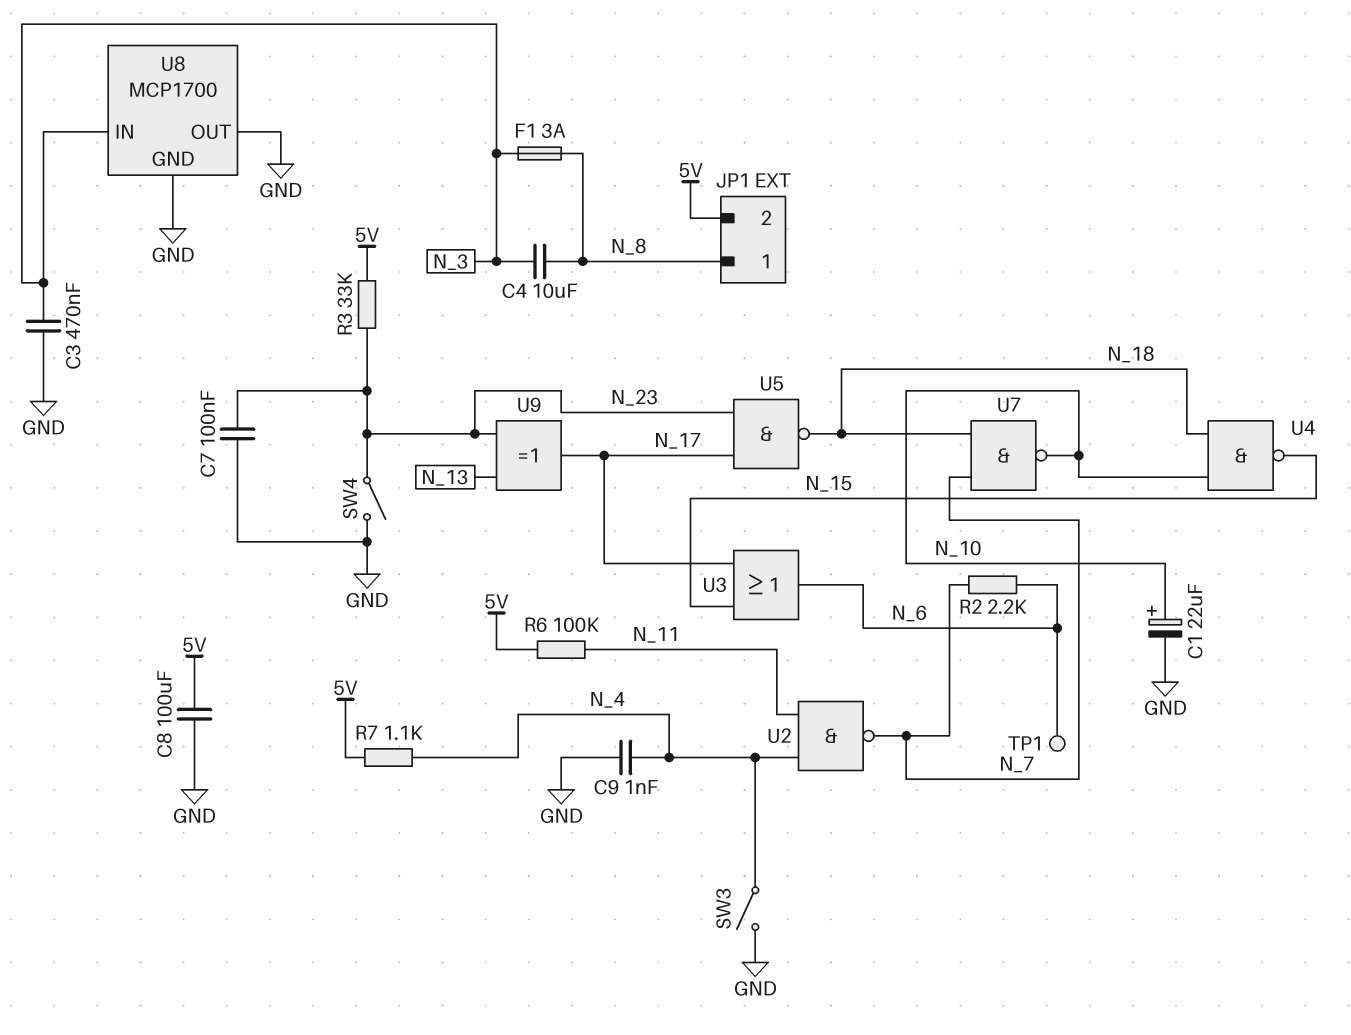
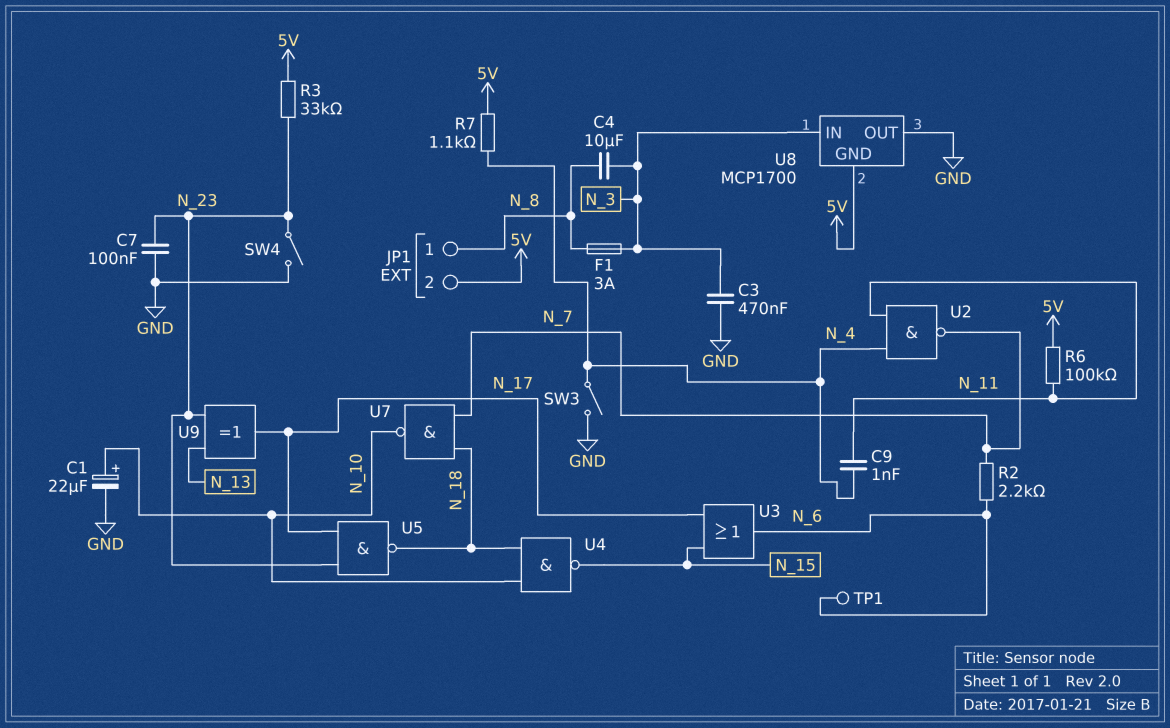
C8: 100uF (5V, GND) -> none
C9: 1nF (GND, N_4) -> 1nF (N_4, N_11)
U8 pin GND: GND -> 5V

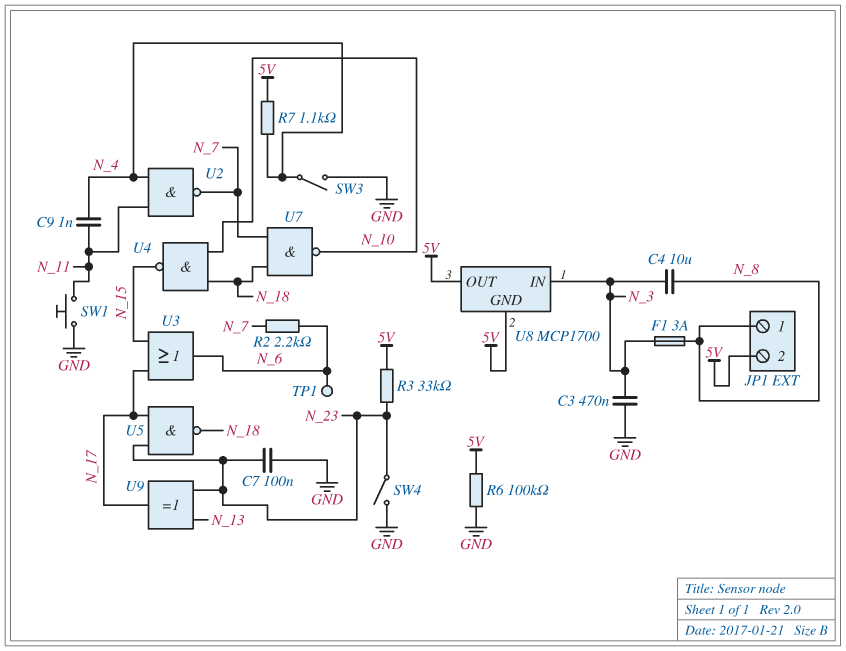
C1: 22uF (plus N_10, minus GND) -> none
R6: 100k (5V, N_11) -> 100k (5V, GND)
SW1: none -> button (GND, N_11)
U8 pin OUT: GND -> 5V

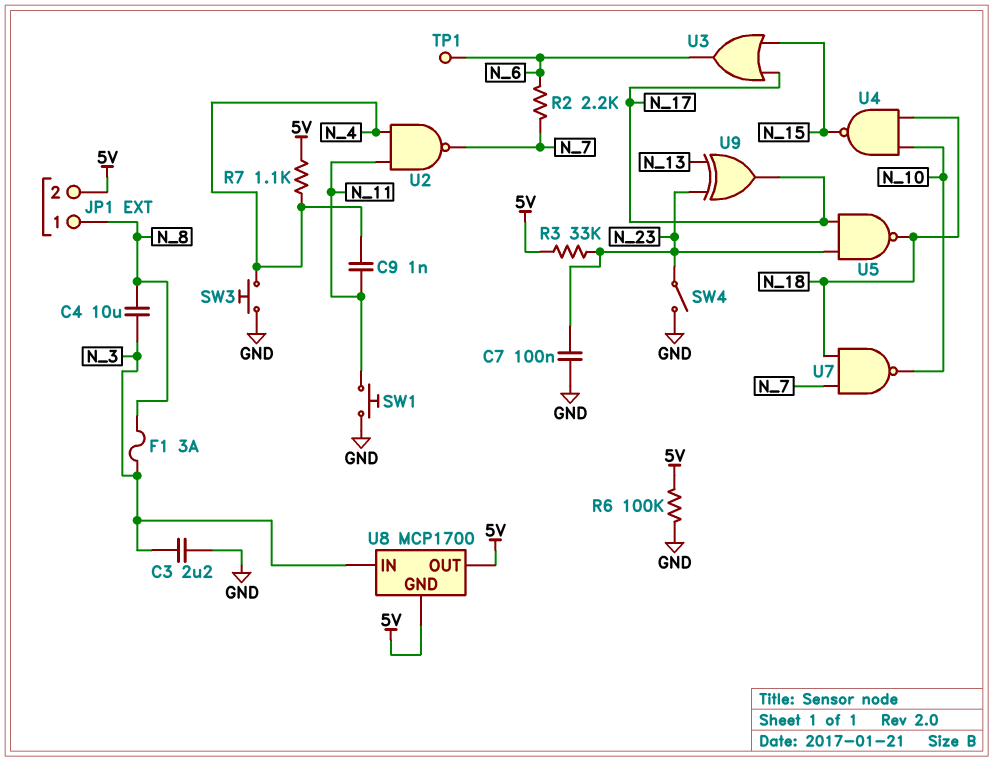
C3: 470nF (GND, N_3) -> 2.2uF (GND, N_3)
SW3: switch (GND, N_4) -> button (GND, N_4)

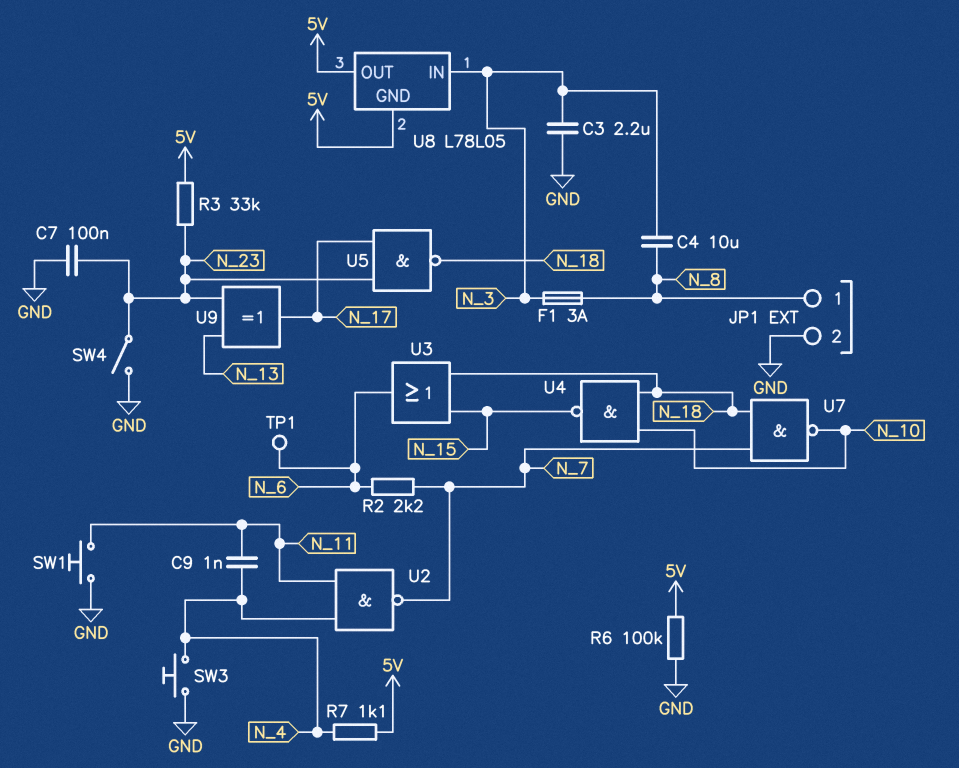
JP1 pin 2: 5V -> GND
U3: OR (in N_15, in N_17, out N_6) -> OR (in N_15, in N_18, out N_6)
U8: MCP1700 -> L78L05

